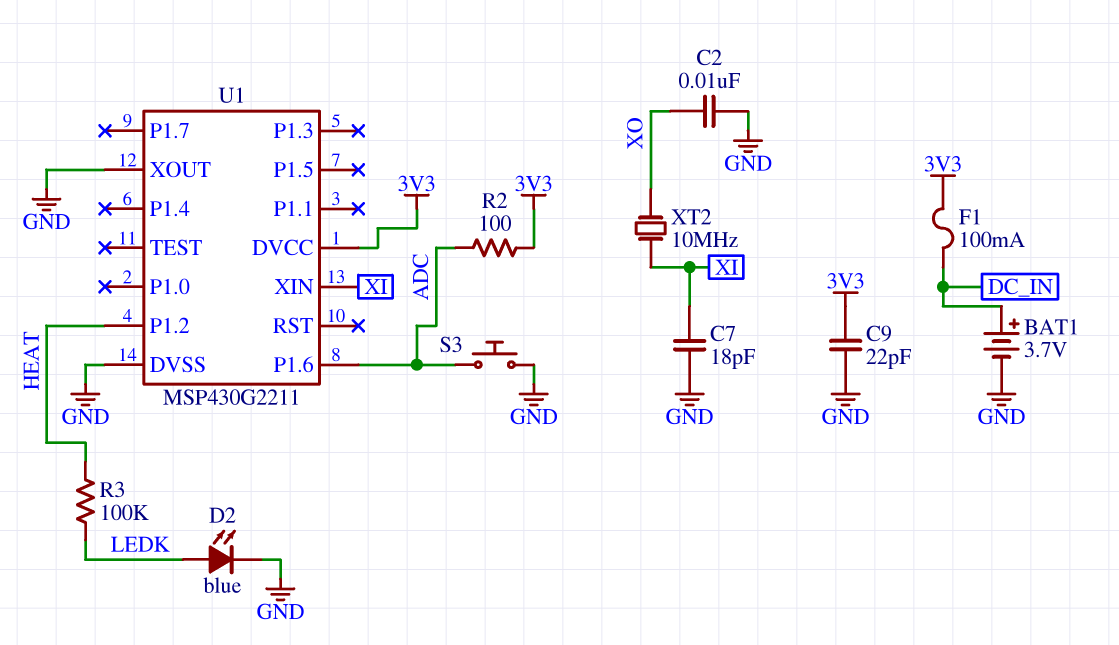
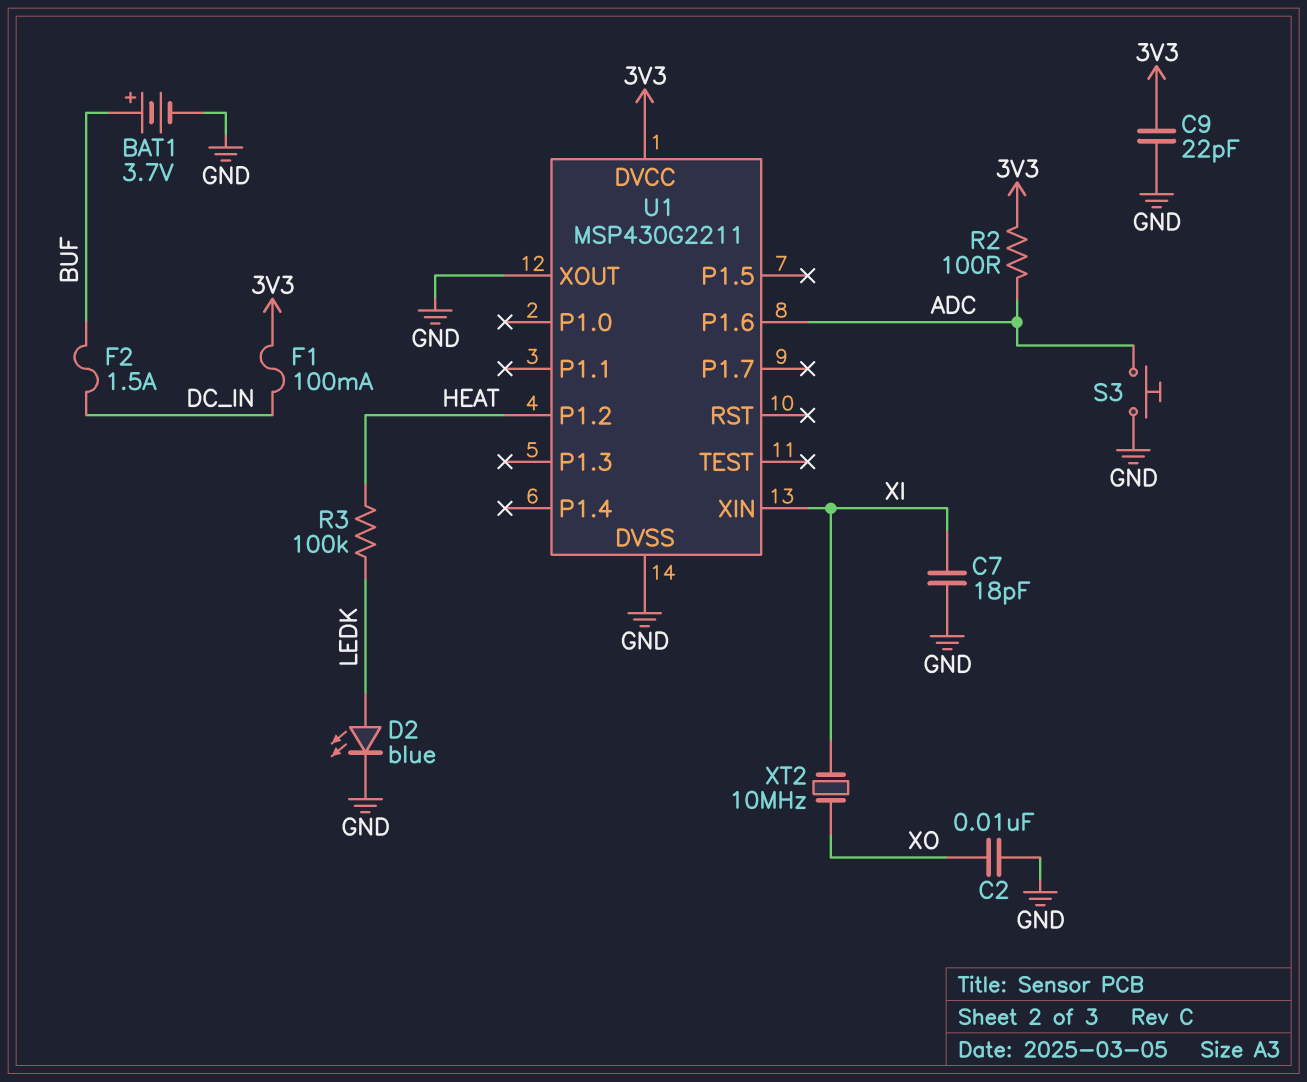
BAT1: 3.7V (plus DC_IN, minus GND) -> 3.7V (plus BUF, minus GND)
F2: none -> 1.5A (BUF, DC_IN)

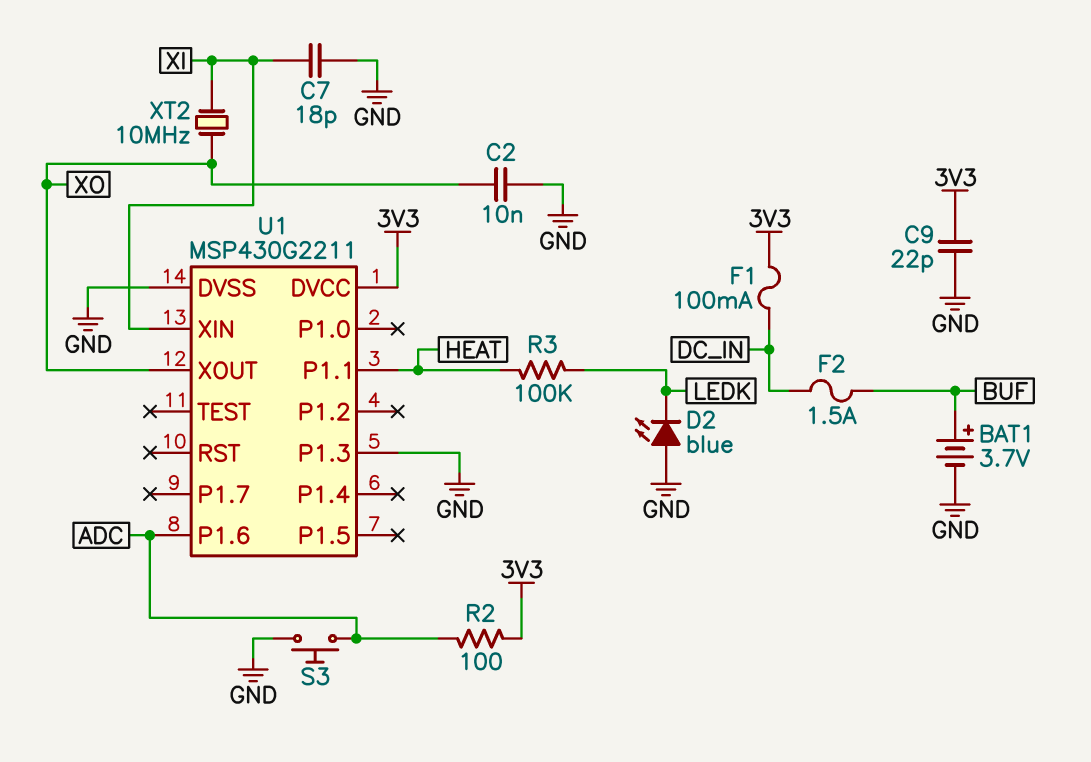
D2: LED blue (A LEDK, K GND) -> LED blue (A GND, K LEDK)
U1 pin P1.1: none -> HEAT
U1 pin P1.2: HEAT -> none
U1 pin P1.3: none -> GND
U1 pin XOUT: GND -> XO

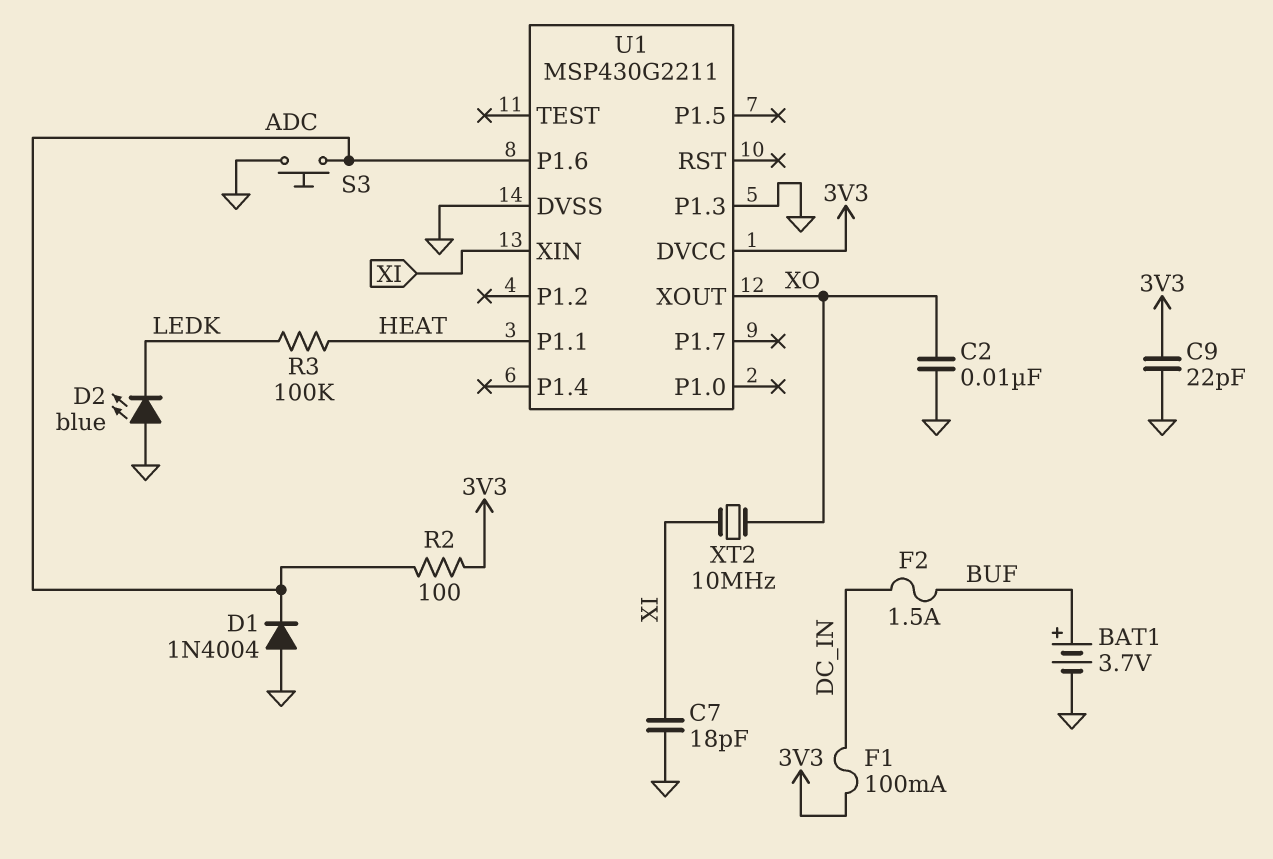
D1: none -> diode 1N4004 (A GND, K ADC)

